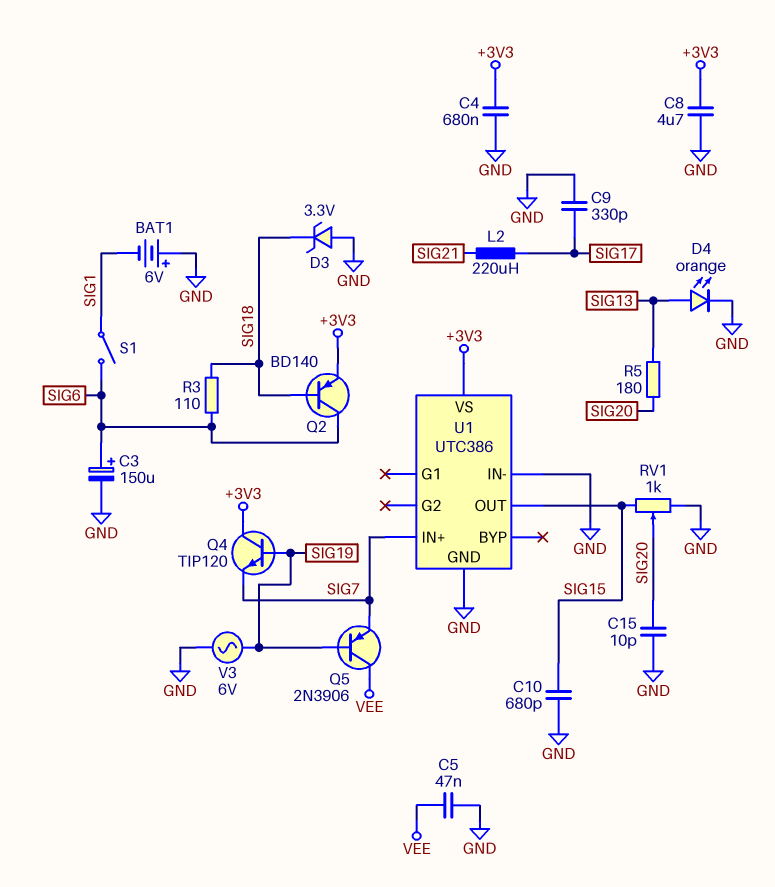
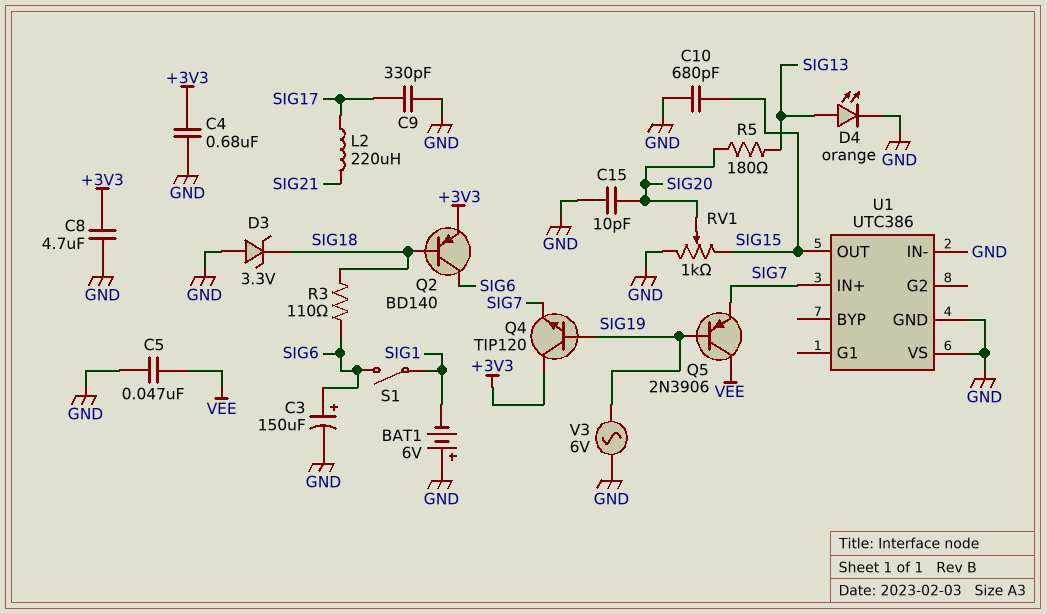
U1 pin VS: +3V3 -> GND

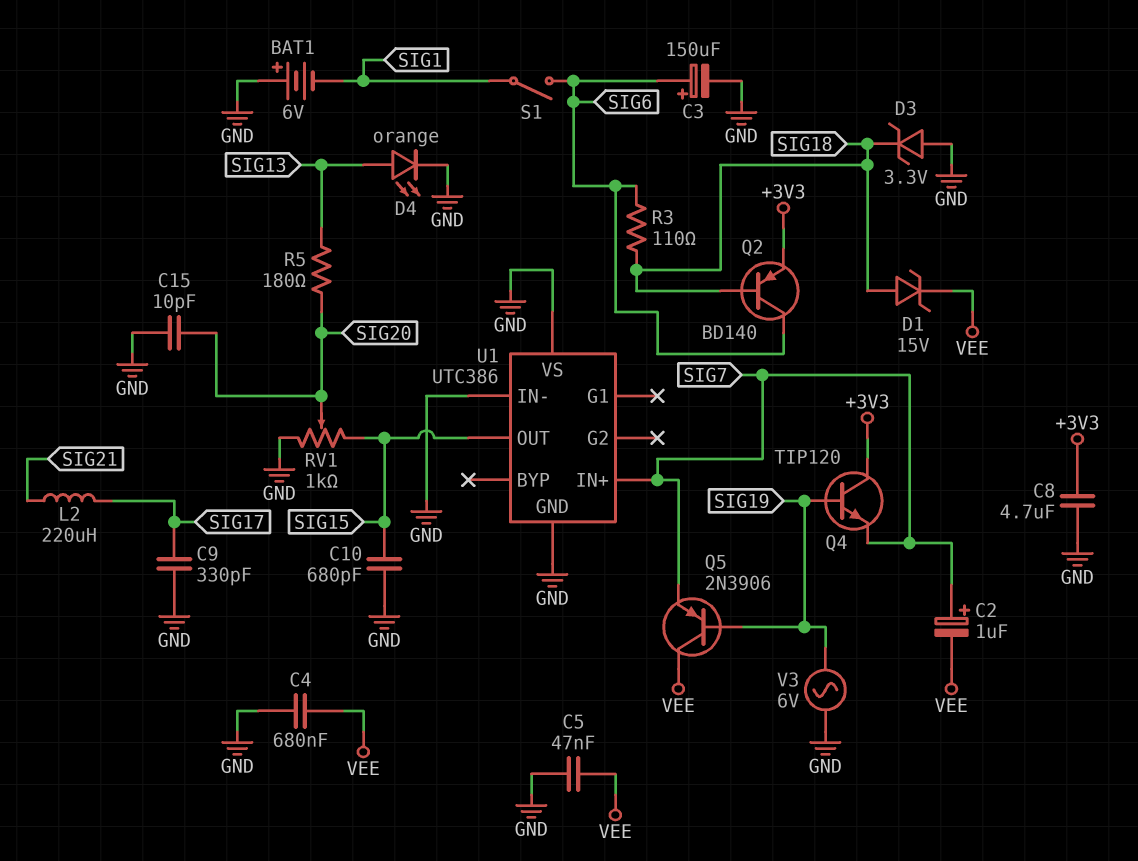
C2: none -> 1uF (plus SIG7, minus VEE)
C4: 680nF (+3V3, GND) -> 680nF (GND, VEE)
D1: none -> zener 15V (A SIG18, K VEE)

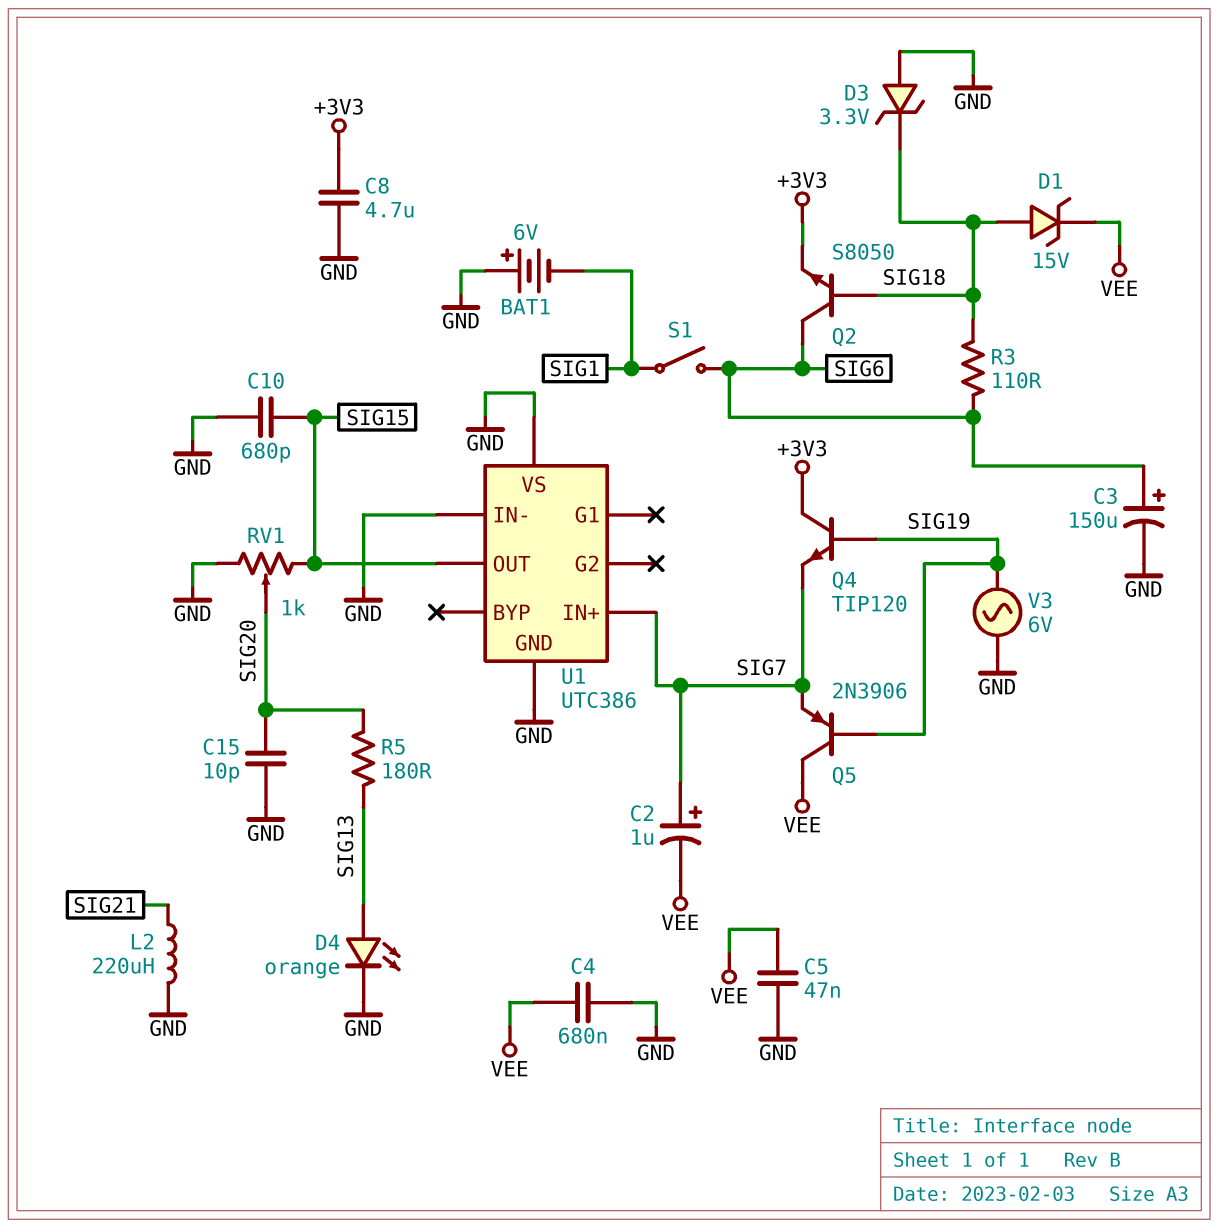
C9: 330pF (GND, SIG17) -> none
L2: 220uH (SIG17, SIG21) -> 220uH (GND, SIG21)
Q2: PNP BD140 (B SIG18, C SIG6, E +3V3) -> NPN S8050 (B SIG18, C SIG6, E +3V3)

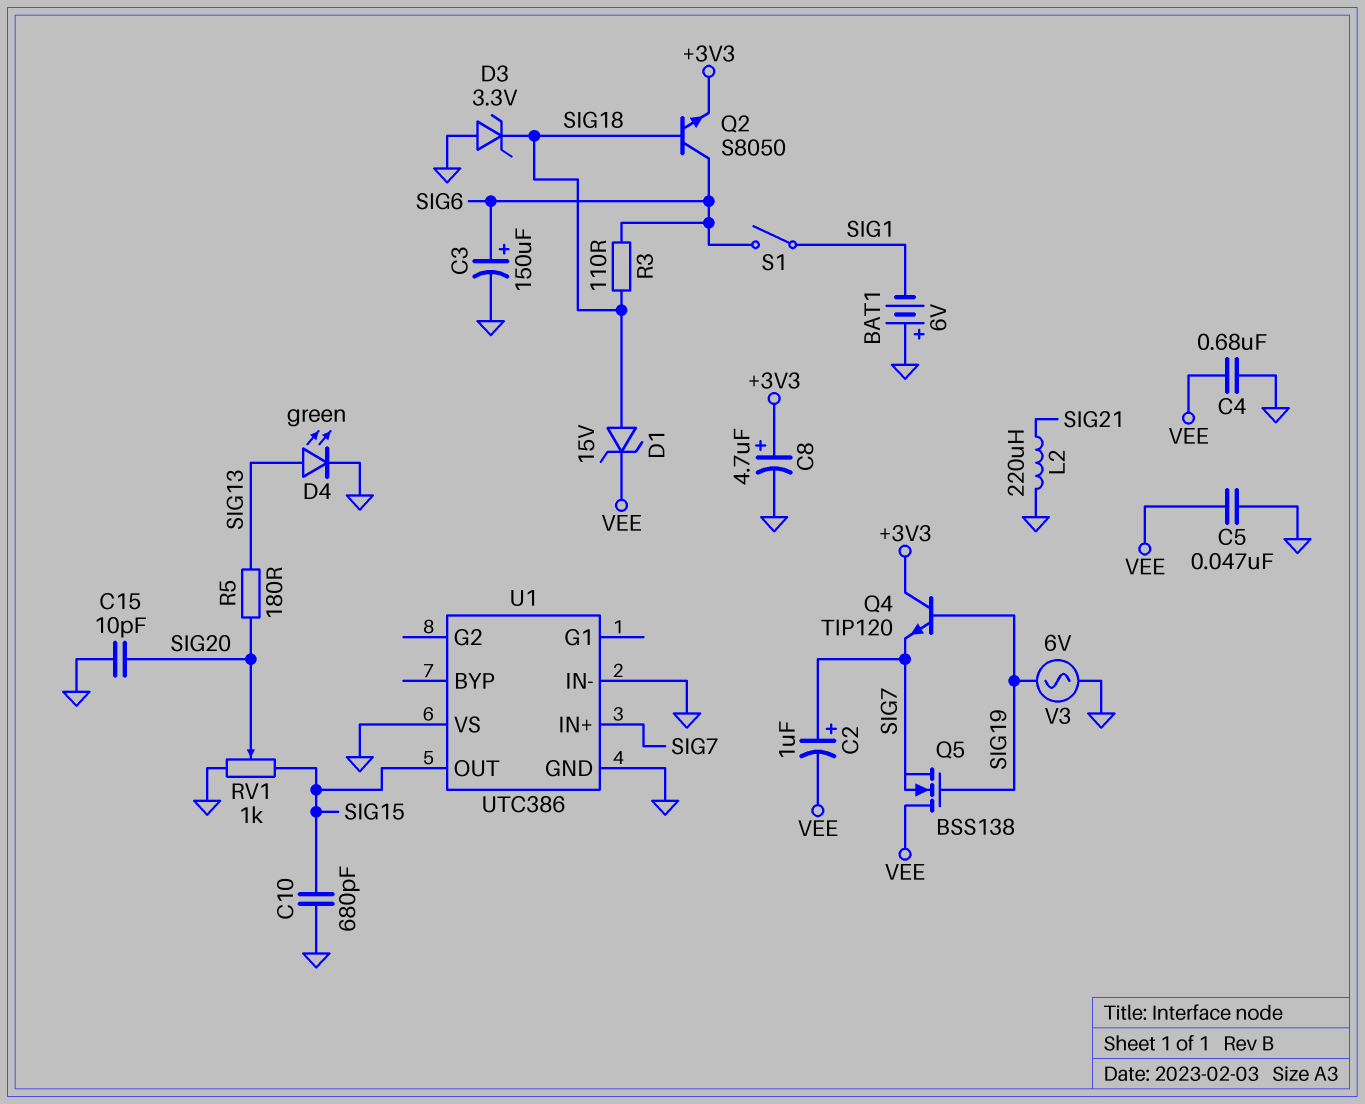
C8: 4.7uF (+3V3, GND) -> 4.7uF (plus +3V3, minus GND)
D4: LED orange (A SIG13, K GND) -> LED green (A SIG13, K GND)
Q5: PNP 2N3906 (B SIG19, C VEE, E SIG7) -> NMOS BSS138 (G SIG19, D VEE, S SIG7)

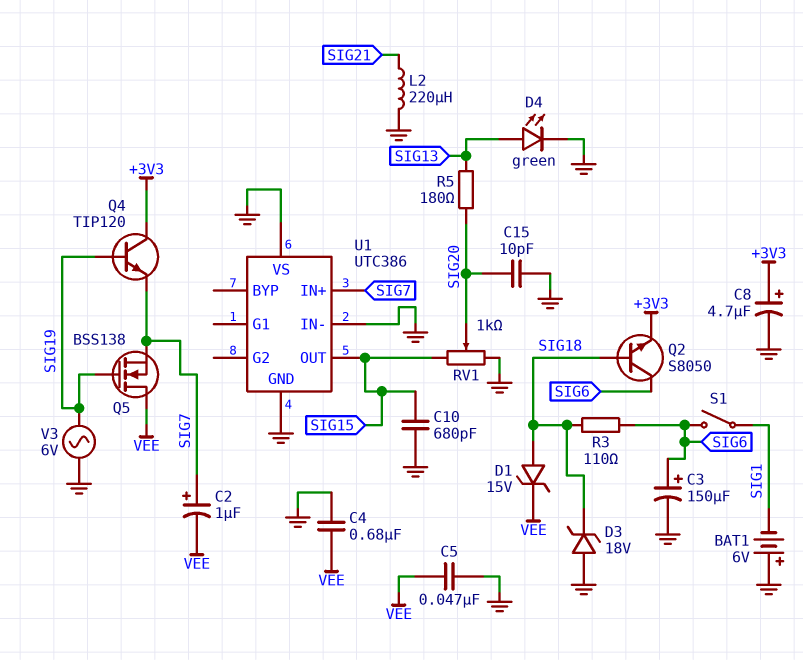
D3: zener 3.3V (A GND, K SIG18) -> zener 18V (A GND, K SIG18)

